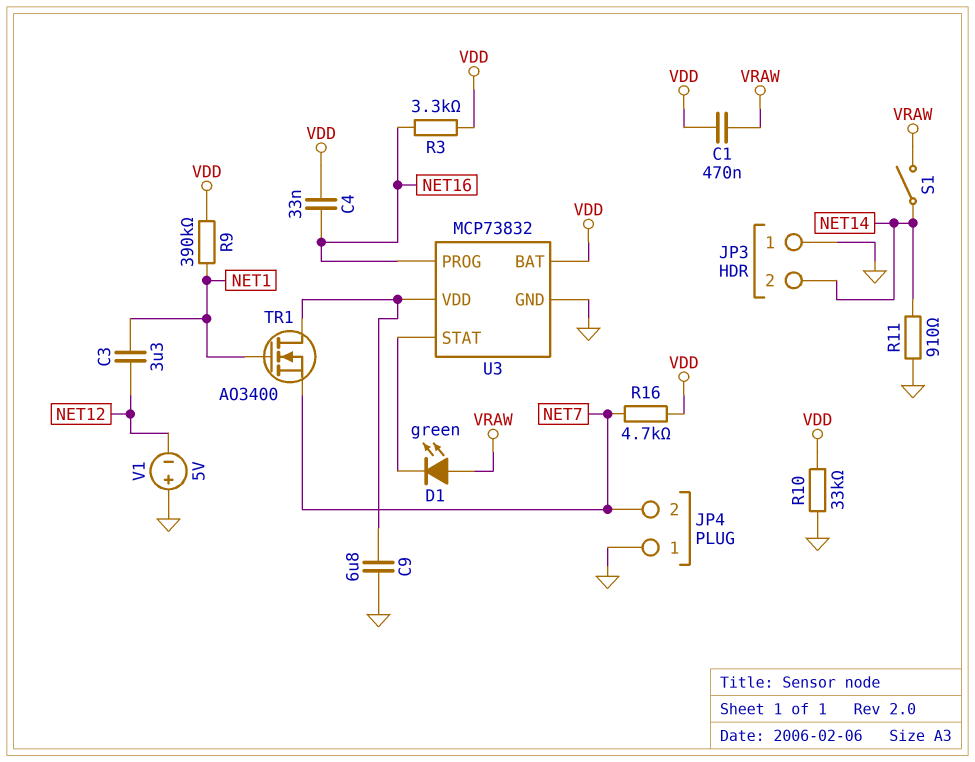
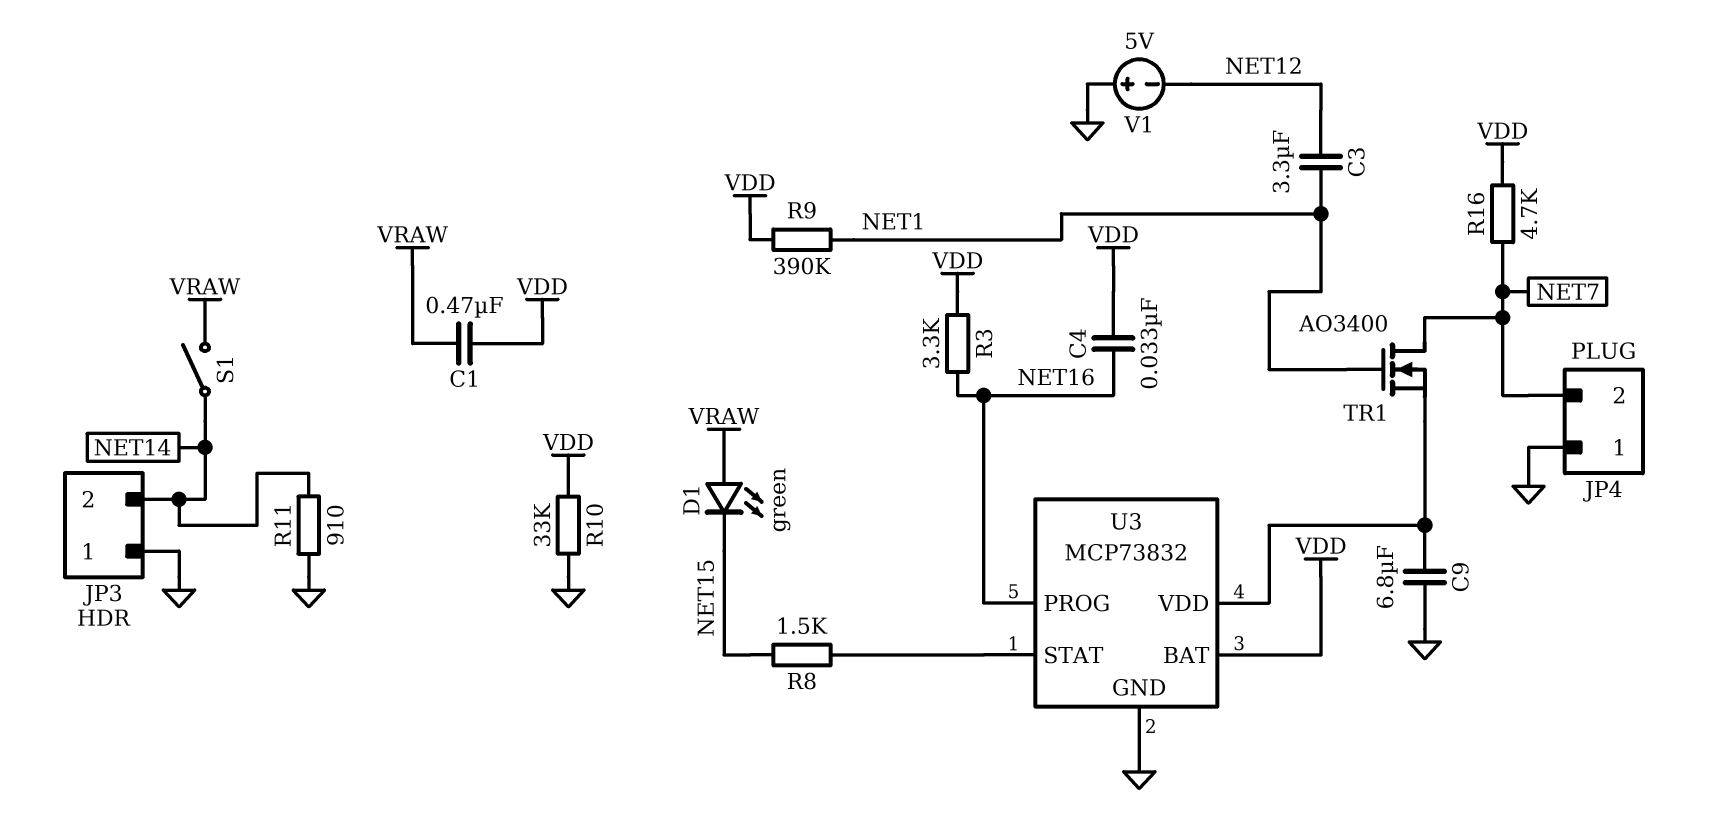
D1: LED green (A VRAW, K U3/STAT) -> LED green (A VRAW, K NET15)
R8: none -> 1.5k (NET15, U3/STAT)
TR1: NMOS AO3400 (G NET1, D U3/VDD, S NET7) -> NMOS AO3400 (G NET1, D NET7, S U3/VDD)

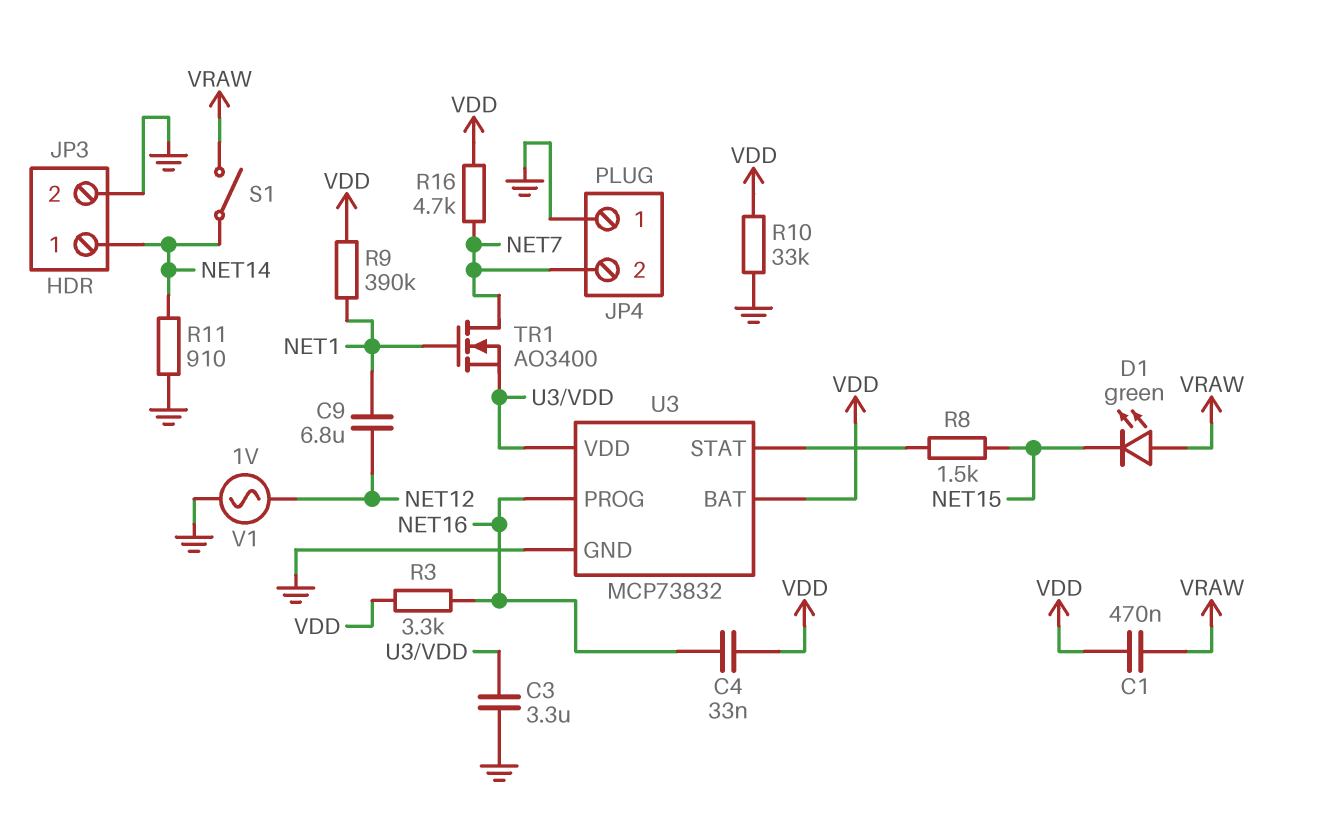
C3: 3.3uF (NET1, NET12) -> 3.3uF (GND, U3/VDD)
C9: 6.8uF (GND, U3/VDD) -> 6.8uF (NET1, NET12)
JP3 pin 1: GND -> NET14
JP3 pin 2: NET14 -> GND
V1: 5V (plus GND, minus NET12) -> AC 1V (GND, NET12)

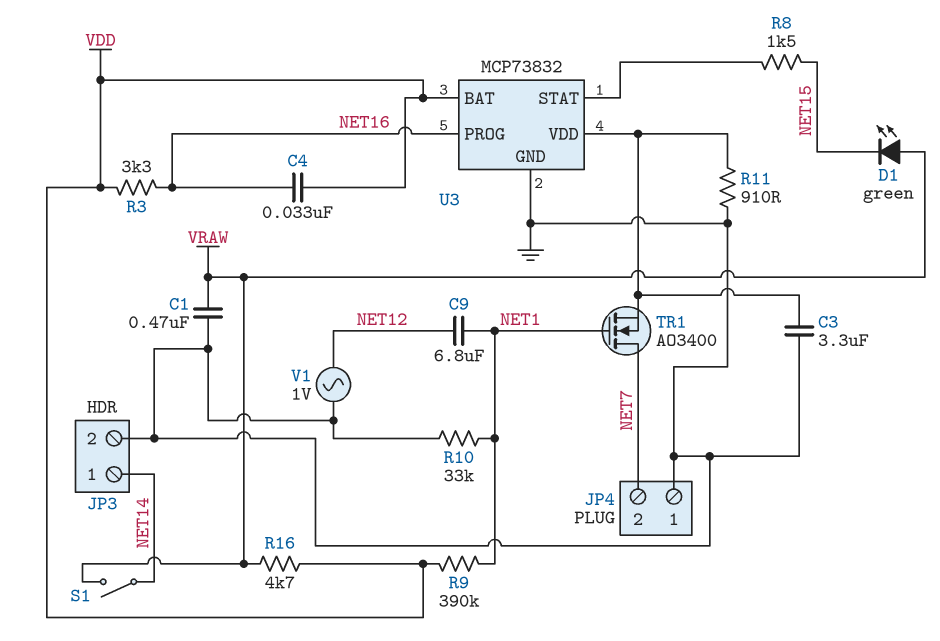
C1: 470nF (VDD, VRAW) -> 470nF (GND, VRAW)
R10: 33k (GND, VDD) -> 33k (GND, NET1)
R11: 910 (GND, NET14) -> 910 (GND, U3/VDD)
R16: 4.7k (NET7, VDD) -> 4.7k (VDD, VRAW)

